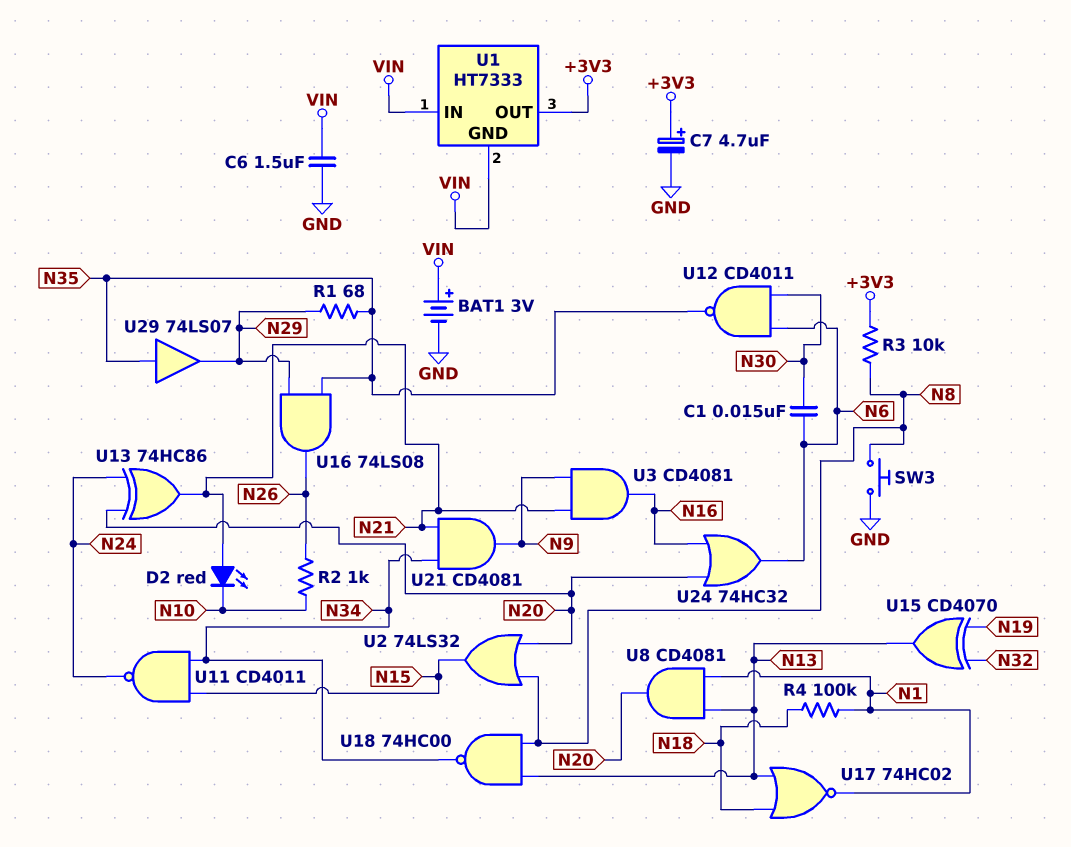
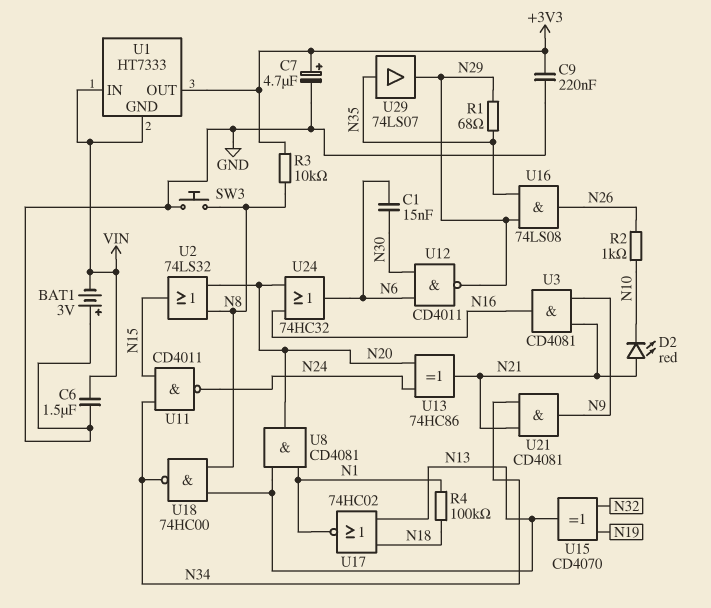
BAT1: 3V (plus VIN, minus GND) -> 3V (plus GND, minus VIN)
C9: none -> 220nF (+3V3, GND)
U12: NAND CD4011 (in N6, in N30, out N35) -> NAND CD4011 (in N6, in N30, out N29)

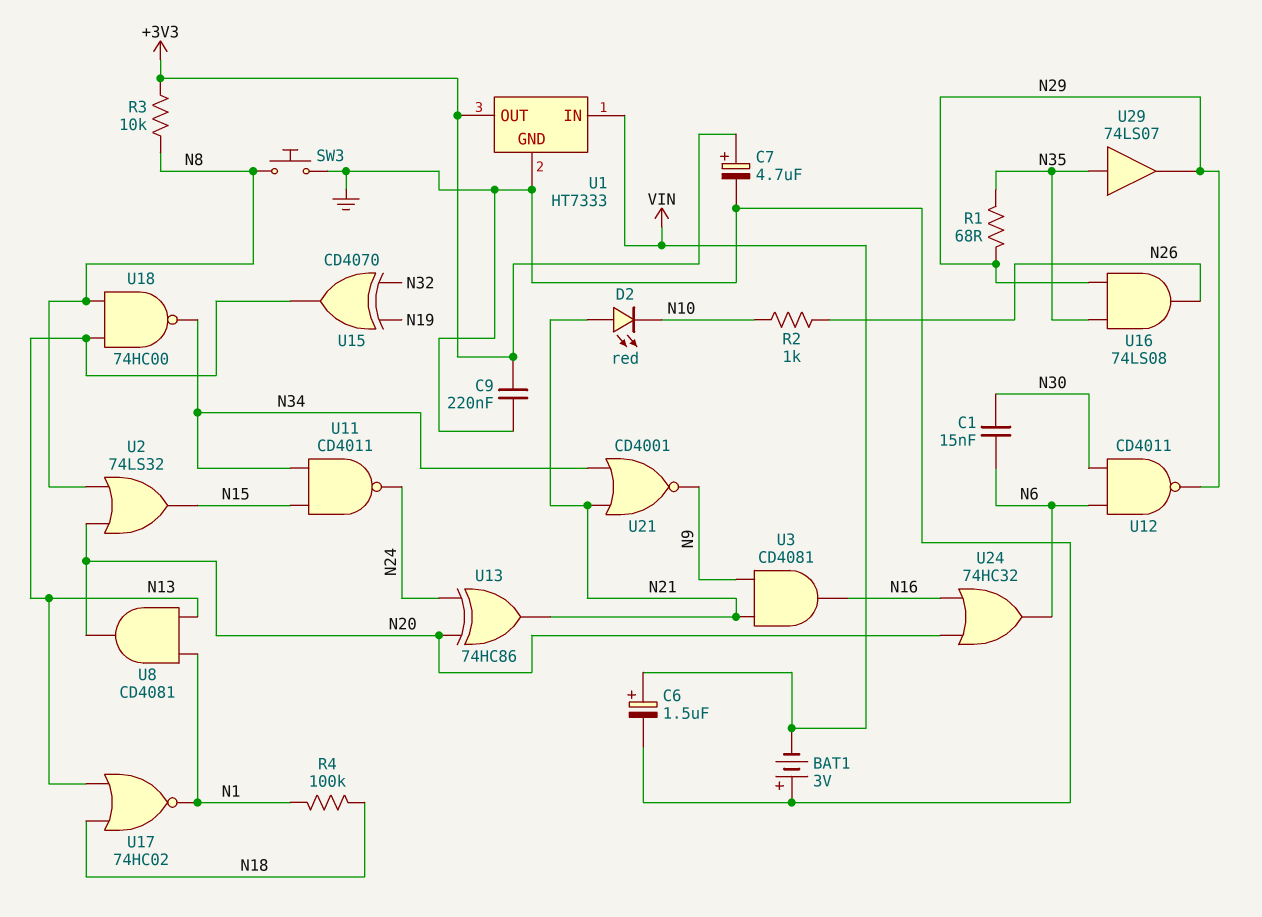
C6: 1.5uF (GND, VIN) -> 1.5uF (plus VIN, minus GND)
U1 pin GND: VIN -> GND
U21: AND CD4081 (in N21, in N34, out N9) -> NOR CD4001 (in N21, in N34, out N9)

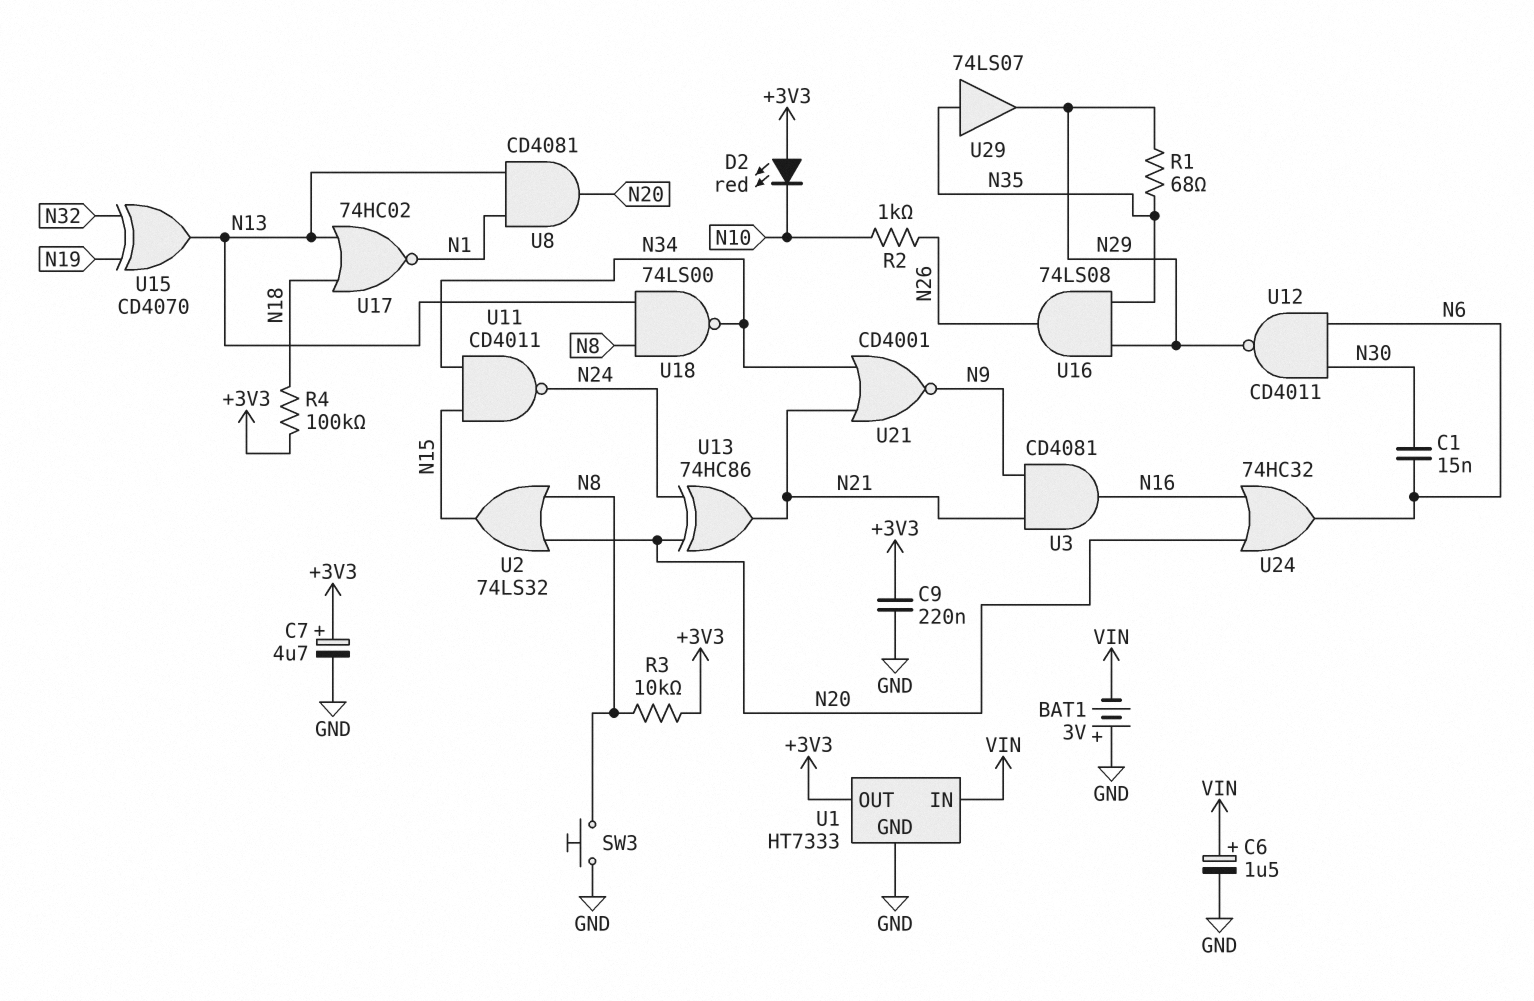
D2: LED red (A N21, K N10) -> LED red (A +3V3, K N10)
R4: 100k (N1, N18) -> 100k (+3V3, N18)
U18: NAND 74HC00 (in N8, in N13, out N34) -> NAND 74LS00 (in N8, in N13, out N34)

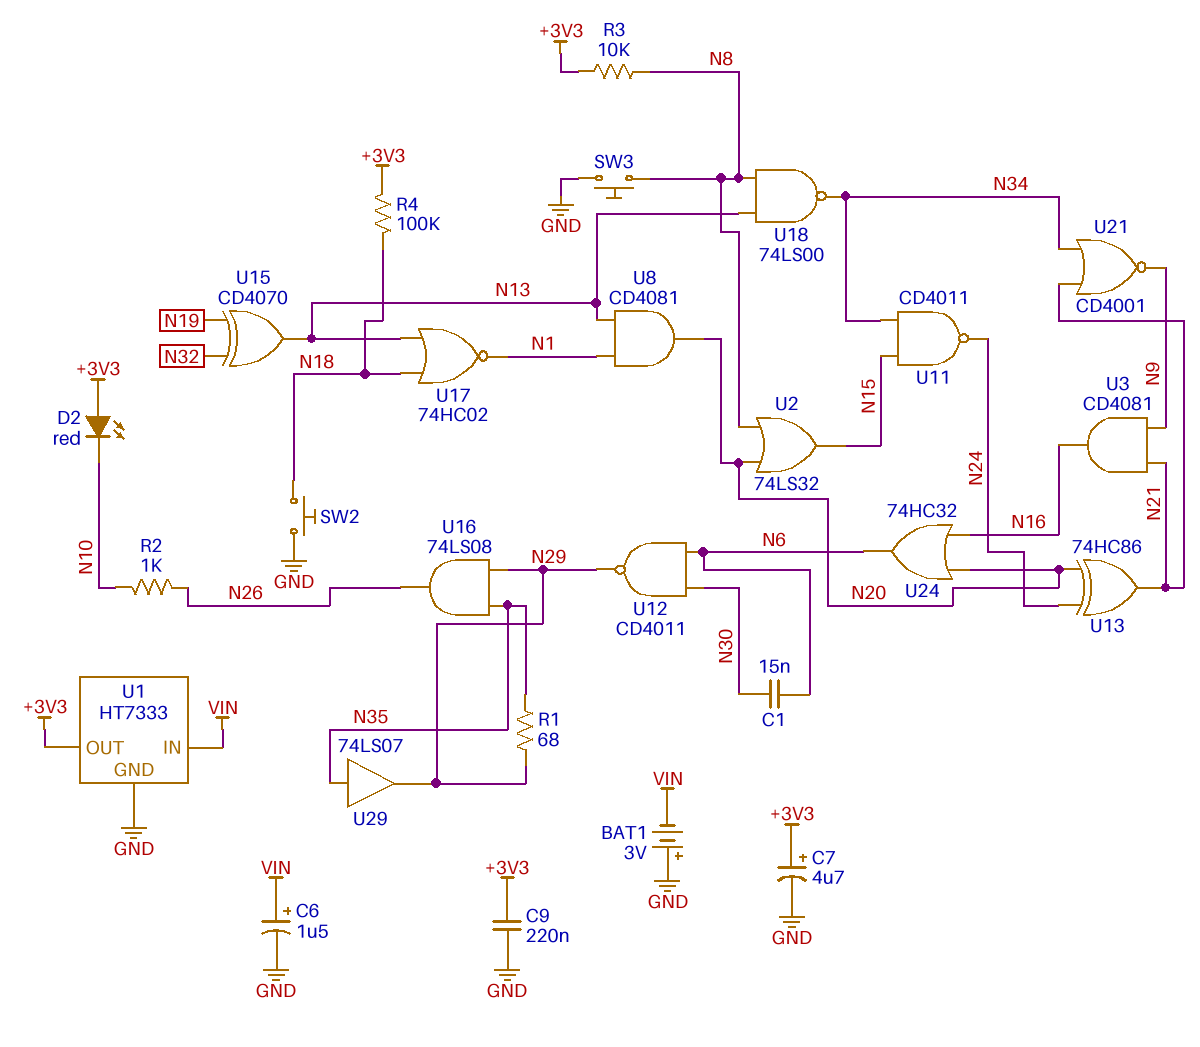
SW2: none -> button (GND, N18)

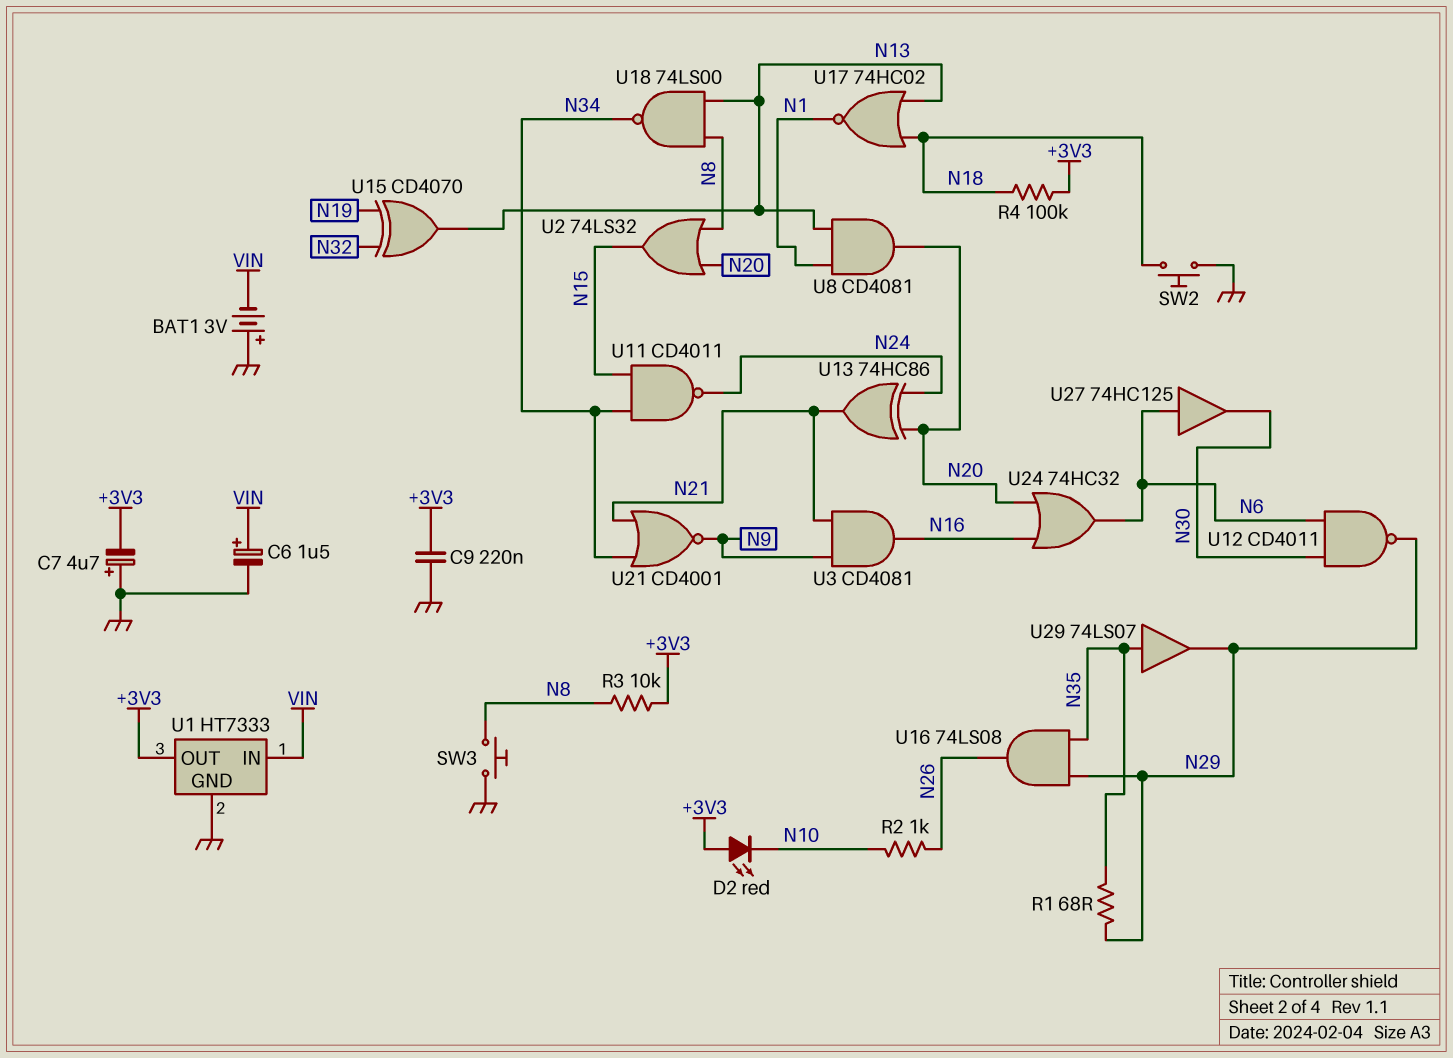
C1: 15nF (N6, N30) -> none
C7: 4.7uF (plus +3V3, minus GND) -> 4.7uF (plus GND, minus +3V3)
U27: none -> buffer 74HC125 (in N6, out N30)

